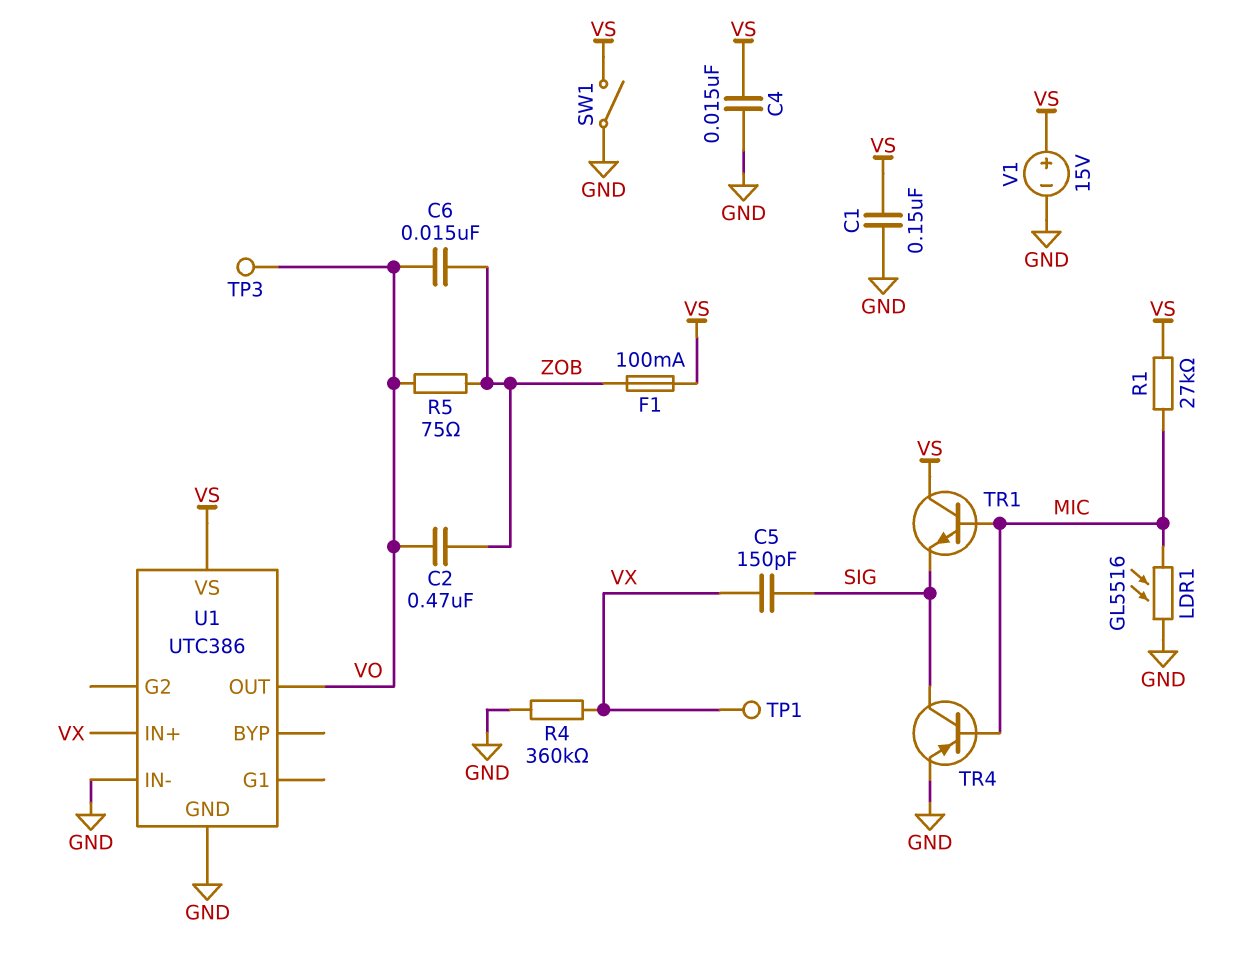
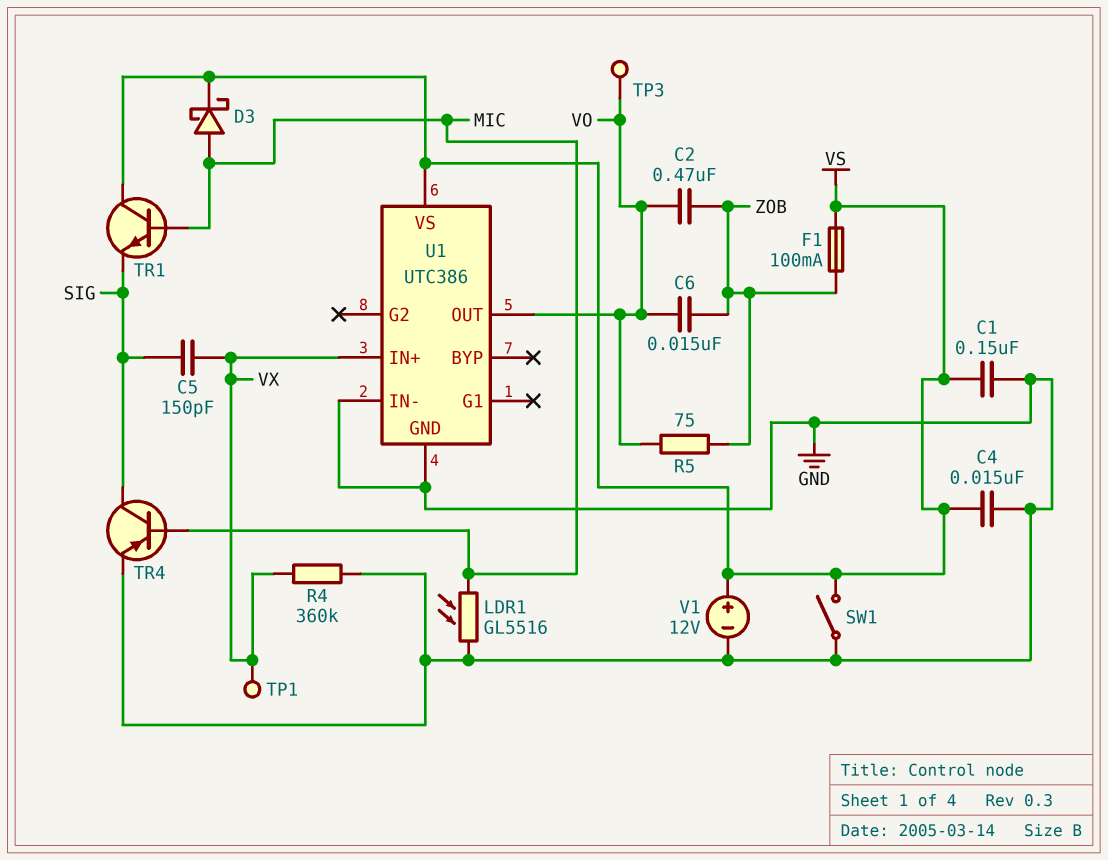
D3: none -> schottky (A MIC, K VS)
R1: 27k (MIC, VS) -> none
V1: 15V (plus VS, minus GND) -> 12V (plus VS, minus GND)

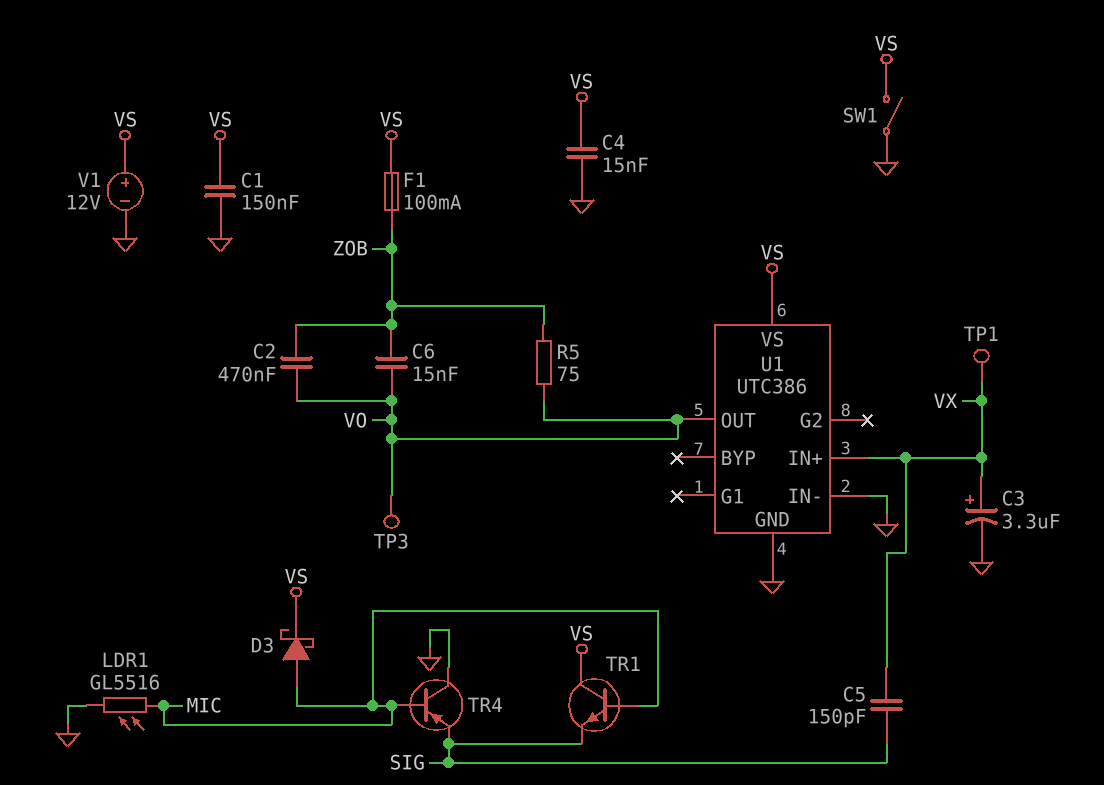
C3: none -> 3.3uF (plus VX, minus GND)
R4: 360k (GND, VX) -> none
TR4: PNP (B MIC, C SIG, E GND) -> PNP (B MIC, C GND, E SIG)

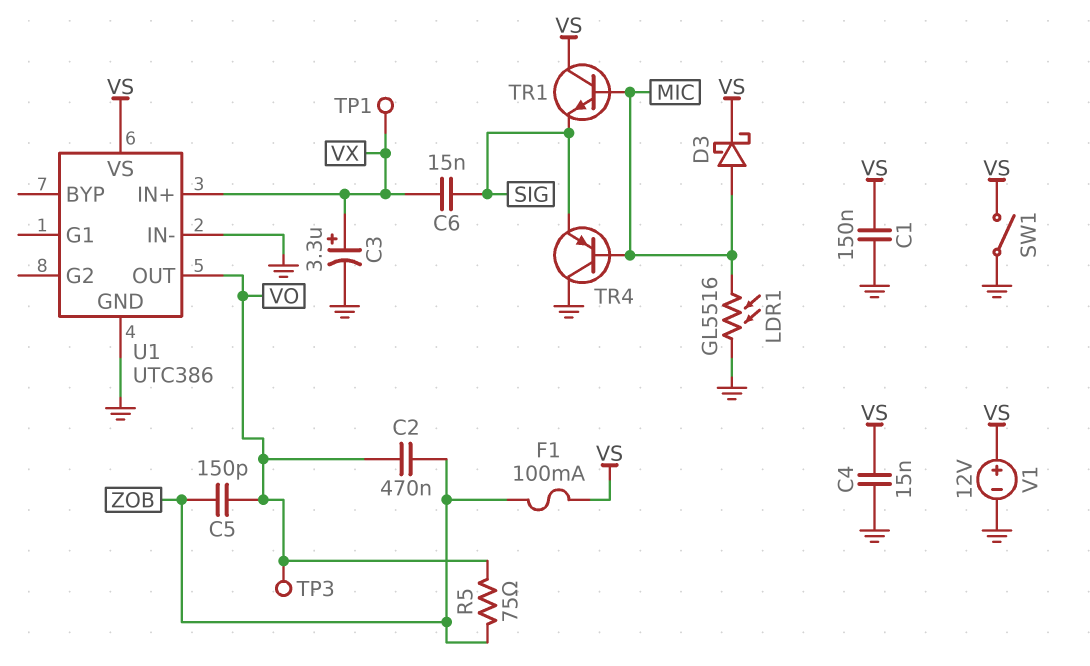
C5: 150pF (SIG, VX) -> 150pF (VO, ZOB)
C6: 15nF (VO, ZOB) -> 15nF (SIG, VX)

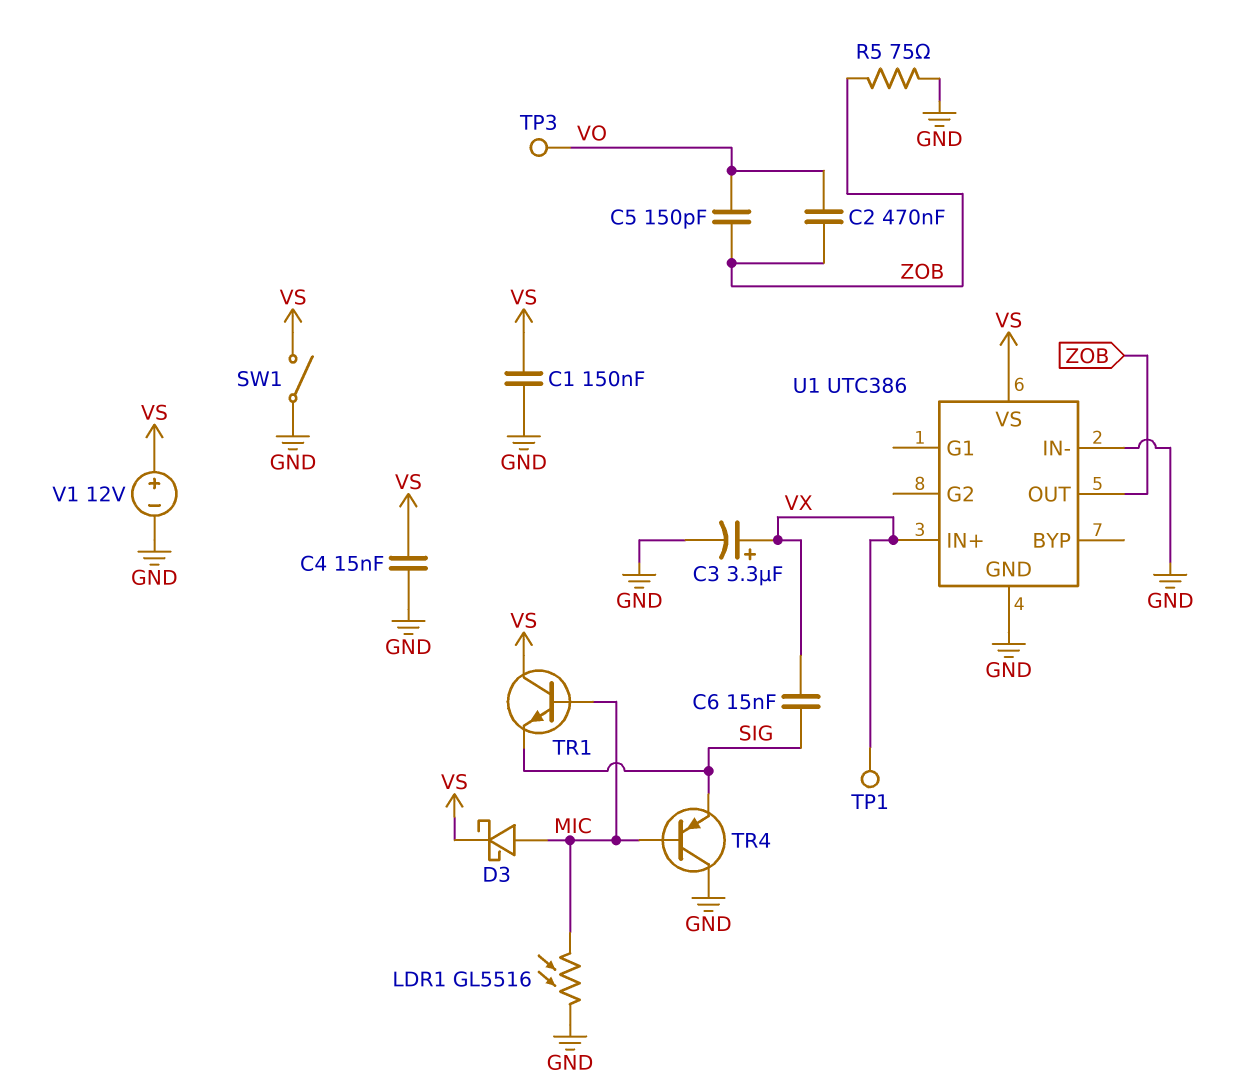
F1: 100mA (VS, ZOB) -> none
R5: 75 (VO, ZOB) -> 75 (GND, ZOB)
U1 pin OUT: VO -> ZOB

